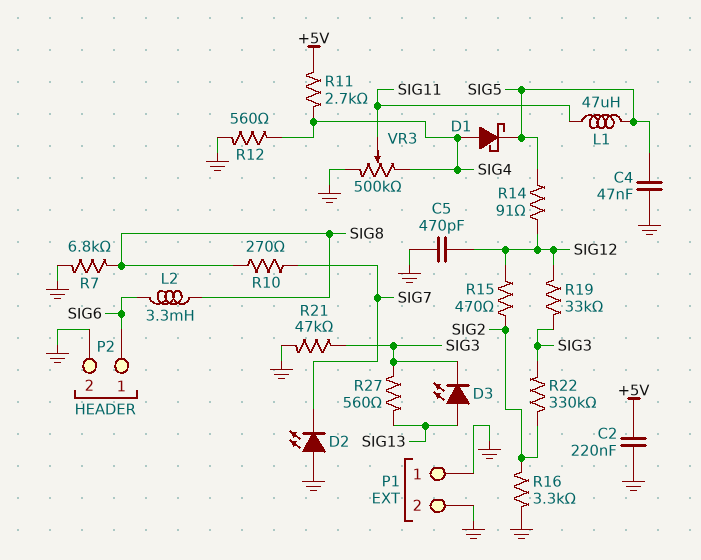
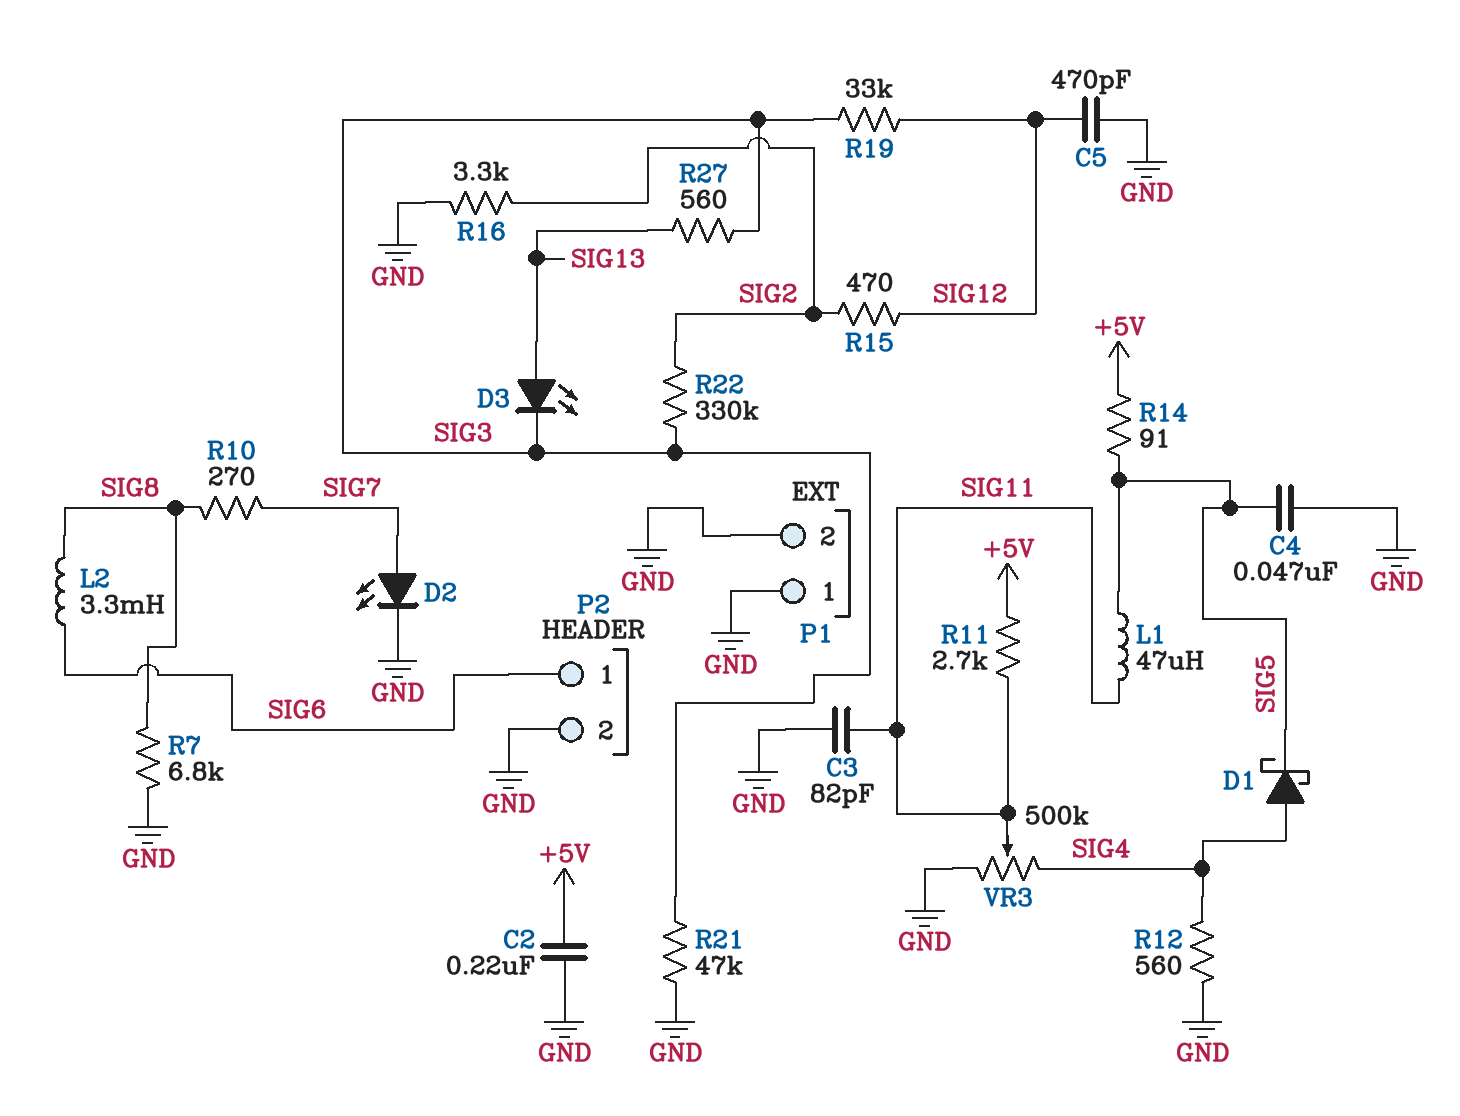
C3: none -> 82pF (GND, SIG11)
D2: LED (A GND, K SIG7) -> LED (A SIG7, K GND)
R11: 2.7k (+5V, SIG4) -> 2.7k (+5V, SIG11)
R14: 91 (SIG5, SIG12) -> 91 (+5V, SIG5)

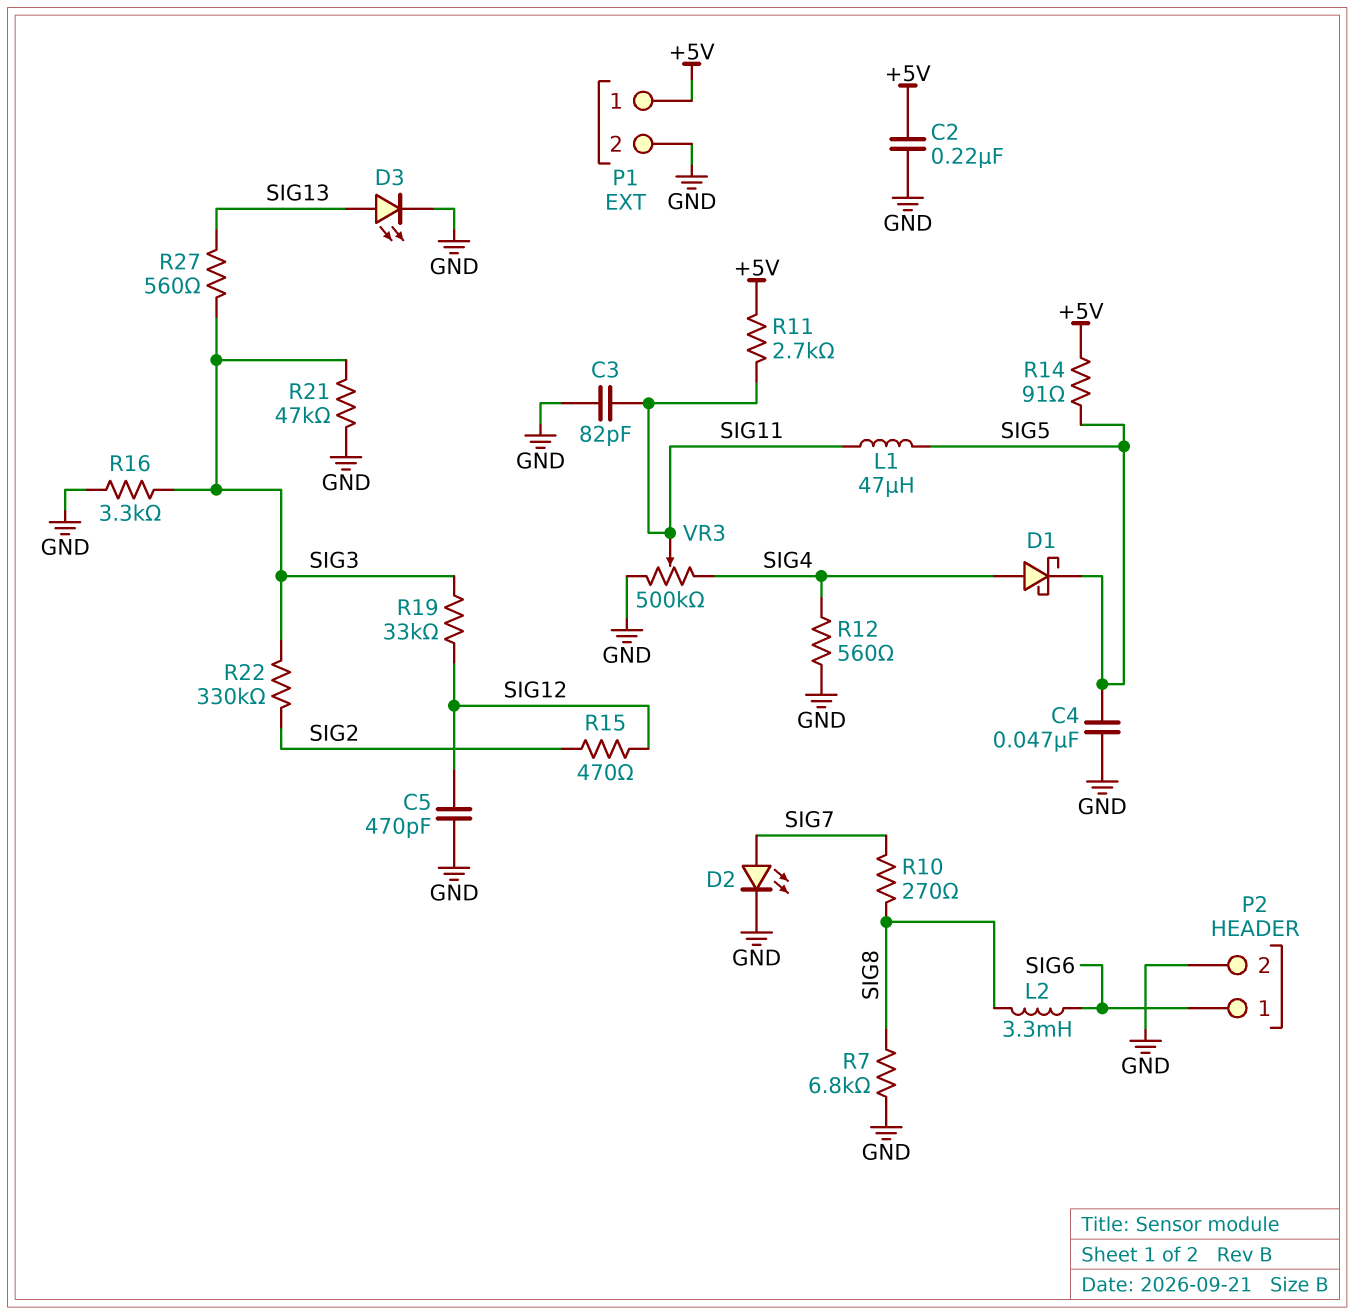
D3: LED (A SIG13, K SIG3) -> LED (A SIG13, K GND)
P1 pin 1: GND -> +5V
R16: 3.3k (GND, SIG2) -> 3.3k (GND, SIG3)

